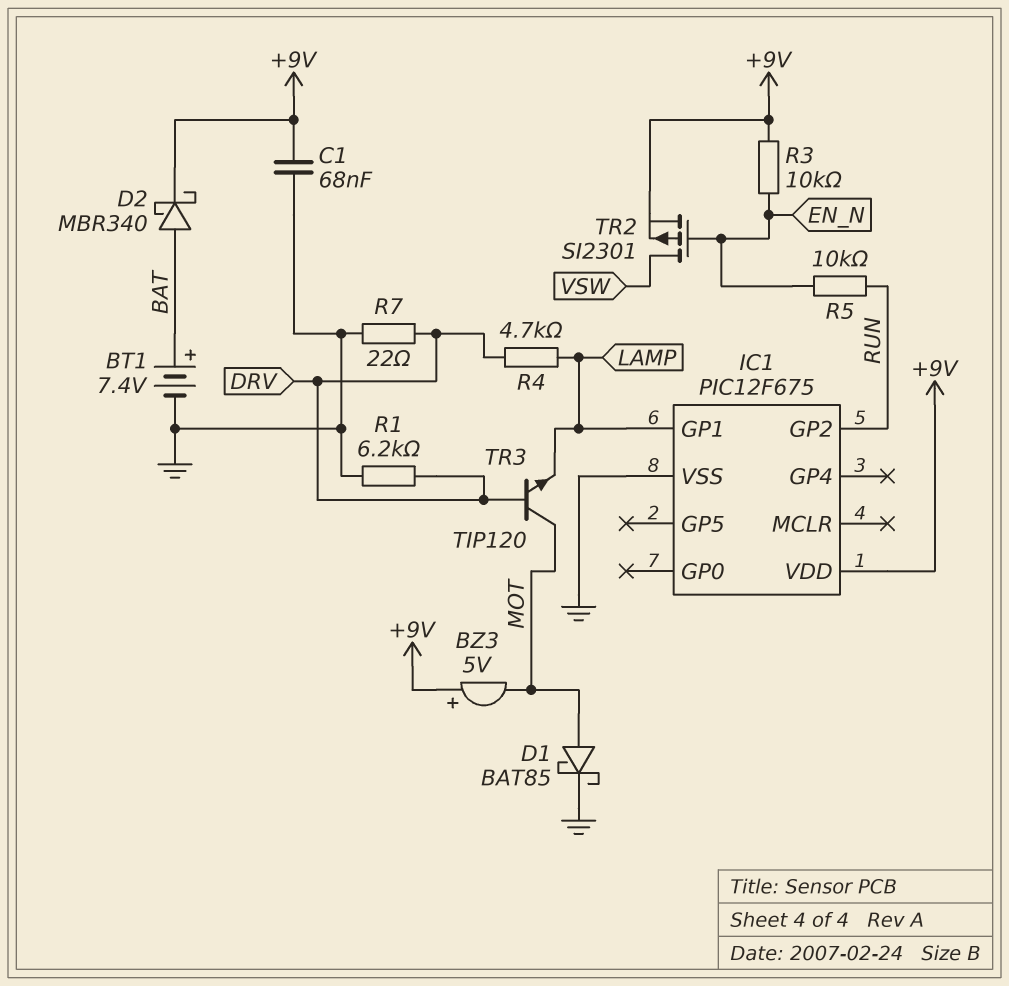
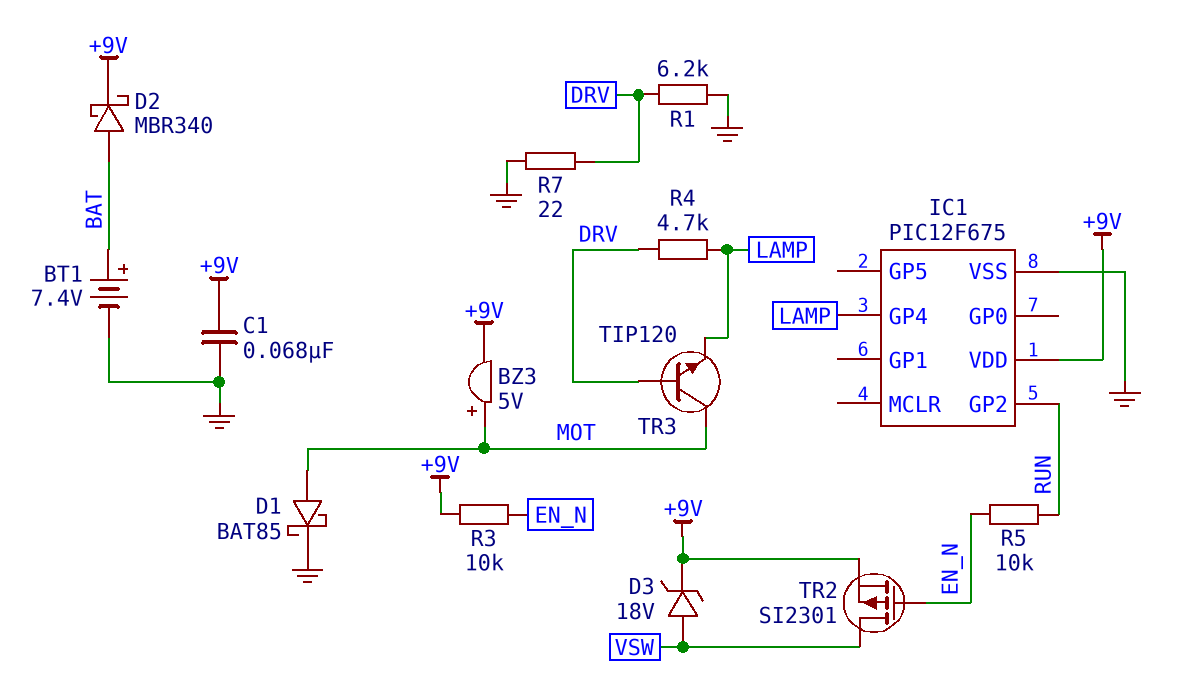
BZ3: buzzer 5V (plus +9V, minus MOT) -> buzzer 5V (plus MOT, minus +9V)
D3: none -> zener 18V (A VSW, K +9V)
IC1 pin GP1: LAMP -> none
IC1 pin GP4: none -> LAMP

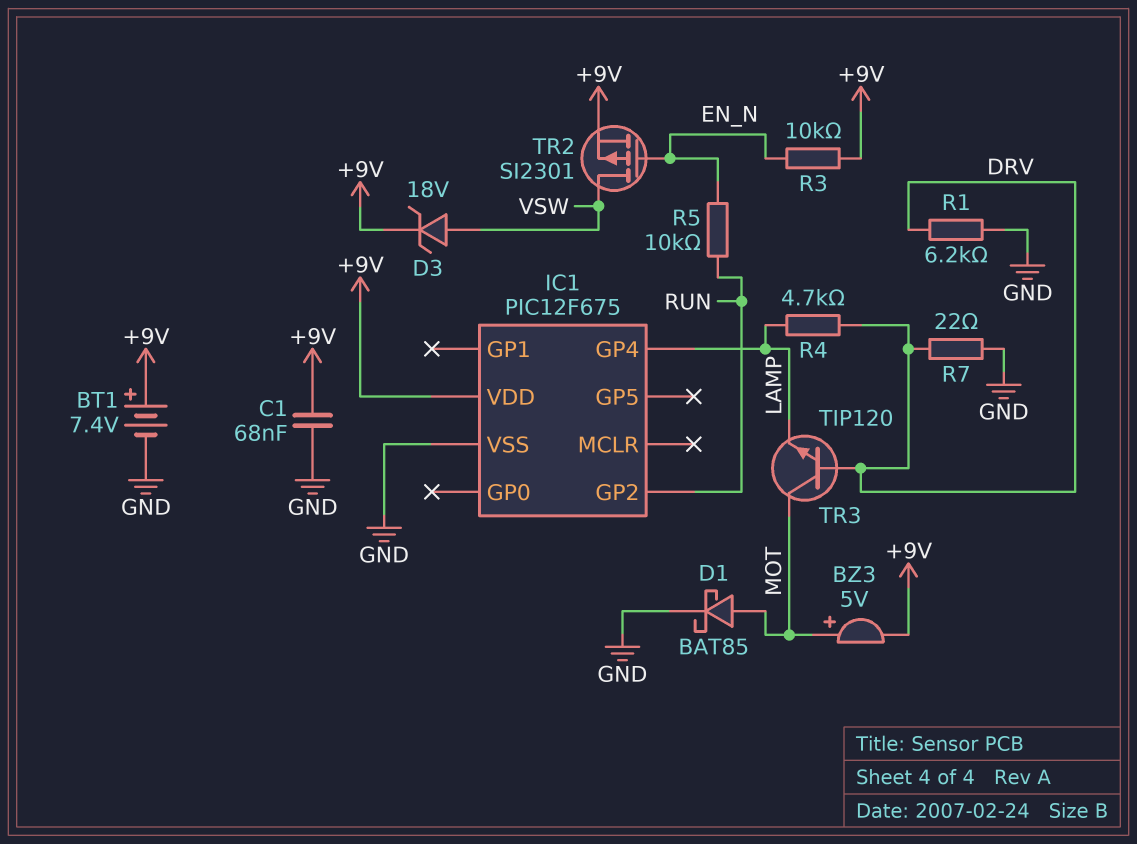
BT1: 7.4V (plus BAT, minus GND) -> 7.4V (plus +9V, minus GND)
D2: schottky MBR340 (A BAT, K +9V) -> none

